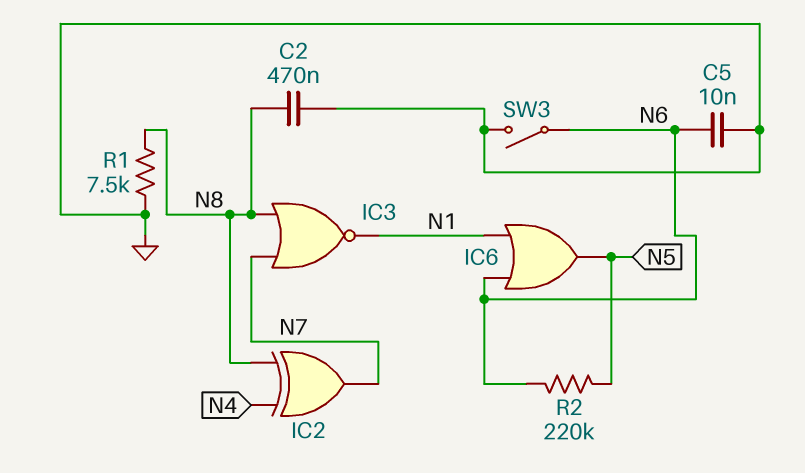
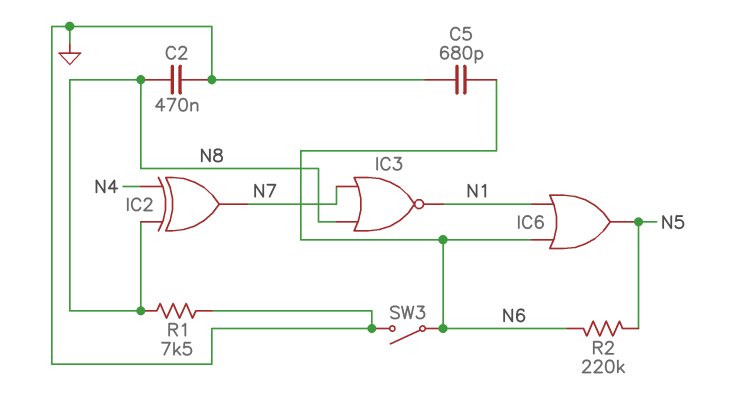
C5: 10nF (GND, N6) -> 680pF (GND, N6)

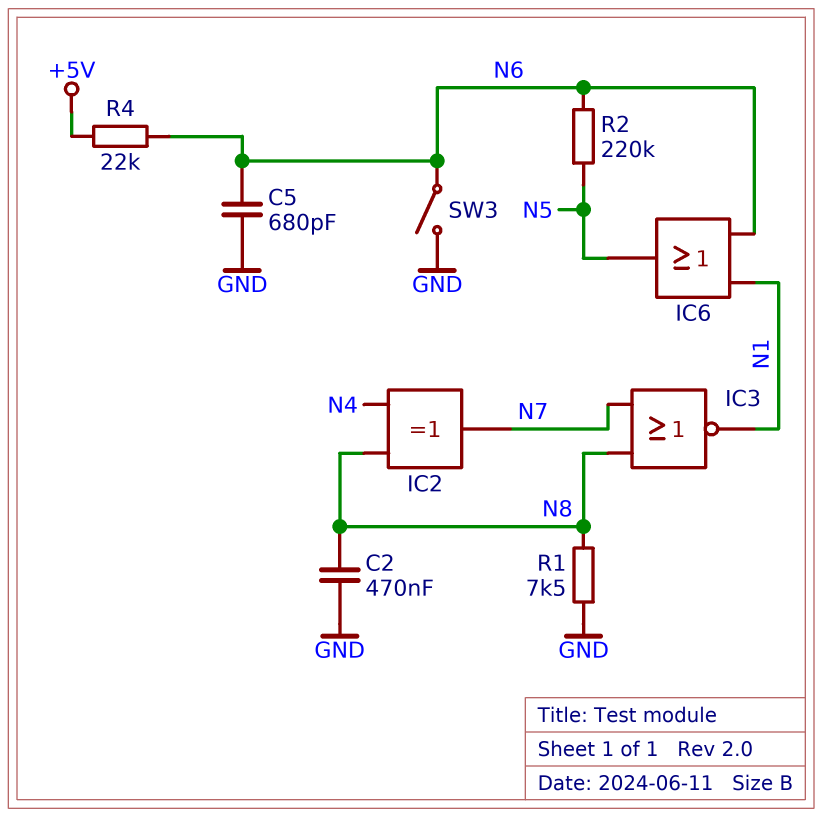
R4: none -> 22k (+5V, N6)

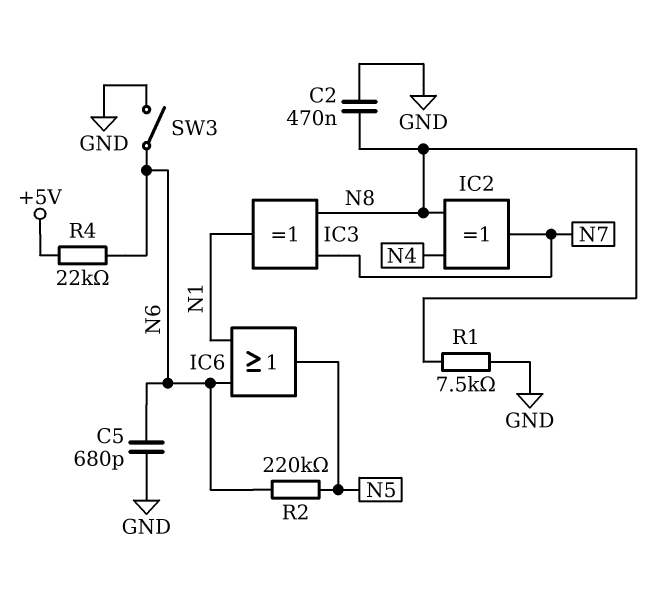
IC3: NOR (in N7, in N8, out N1) -> XOR (in N7, in N8, out N1)

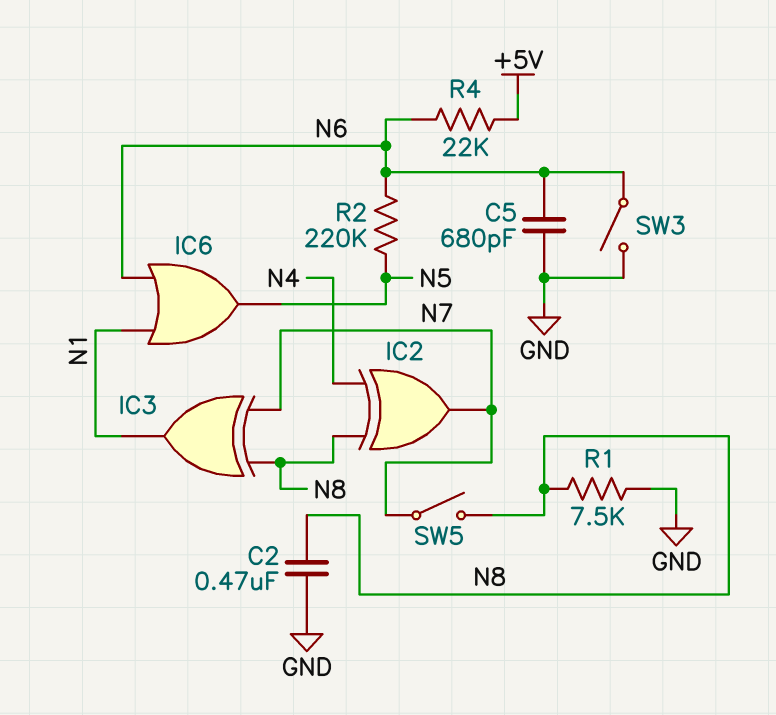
SW5: none -> switch (N7, N8)

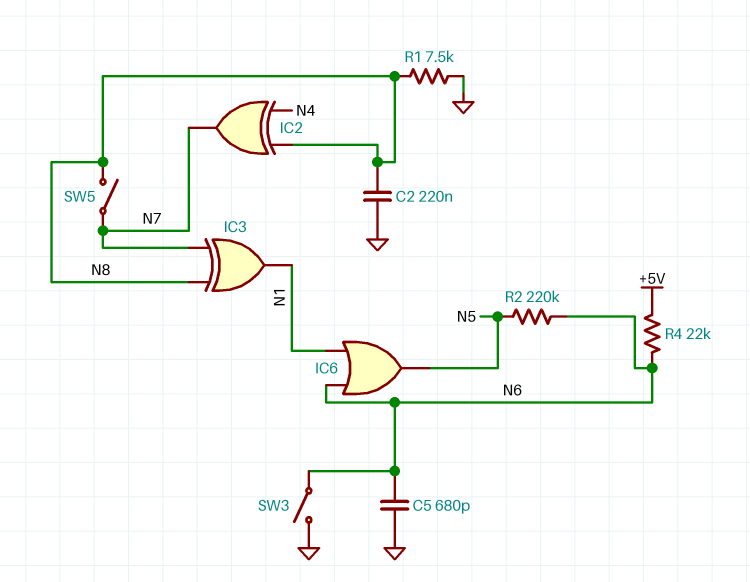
C2: 470nF (GND, N8) -> 220nF (GND, N8)

